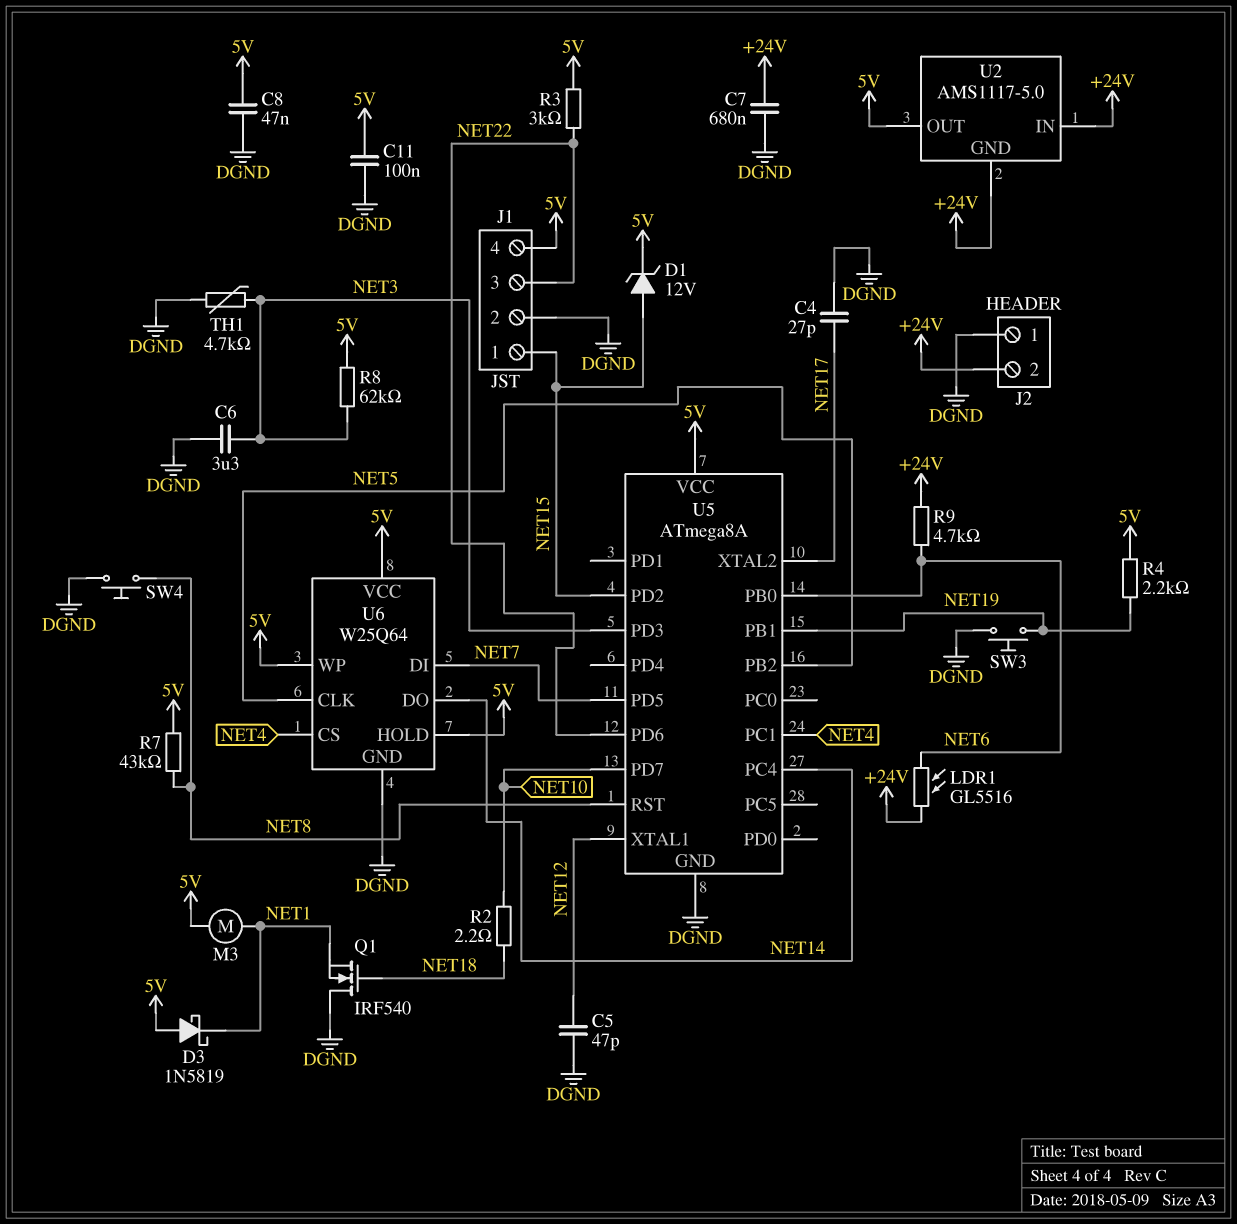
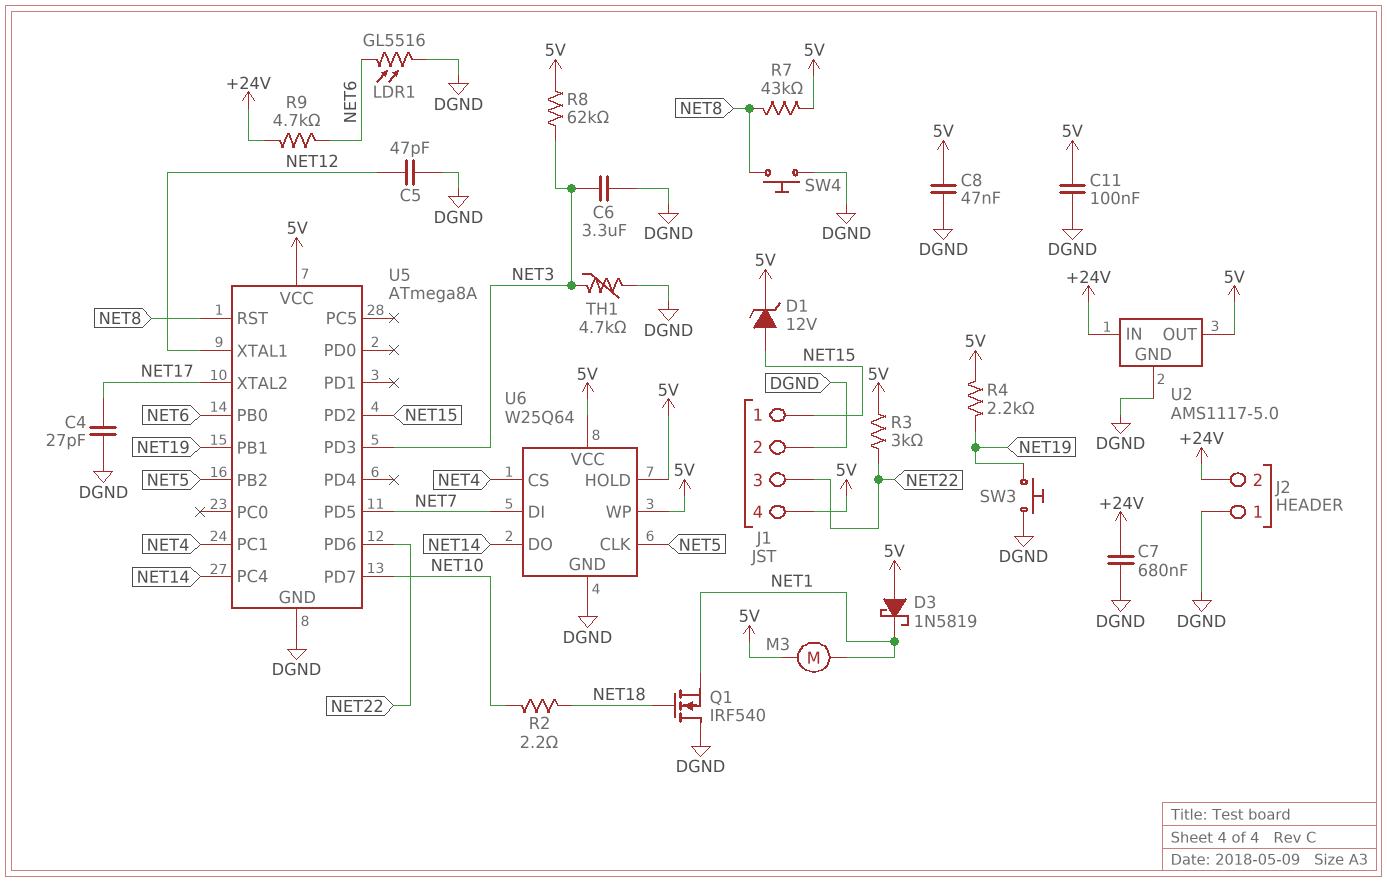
LDR1: GL5516 (+24V, NET6) -> GL5516 (DGND, NET6)
U2 pin GND: +24V -> DGND

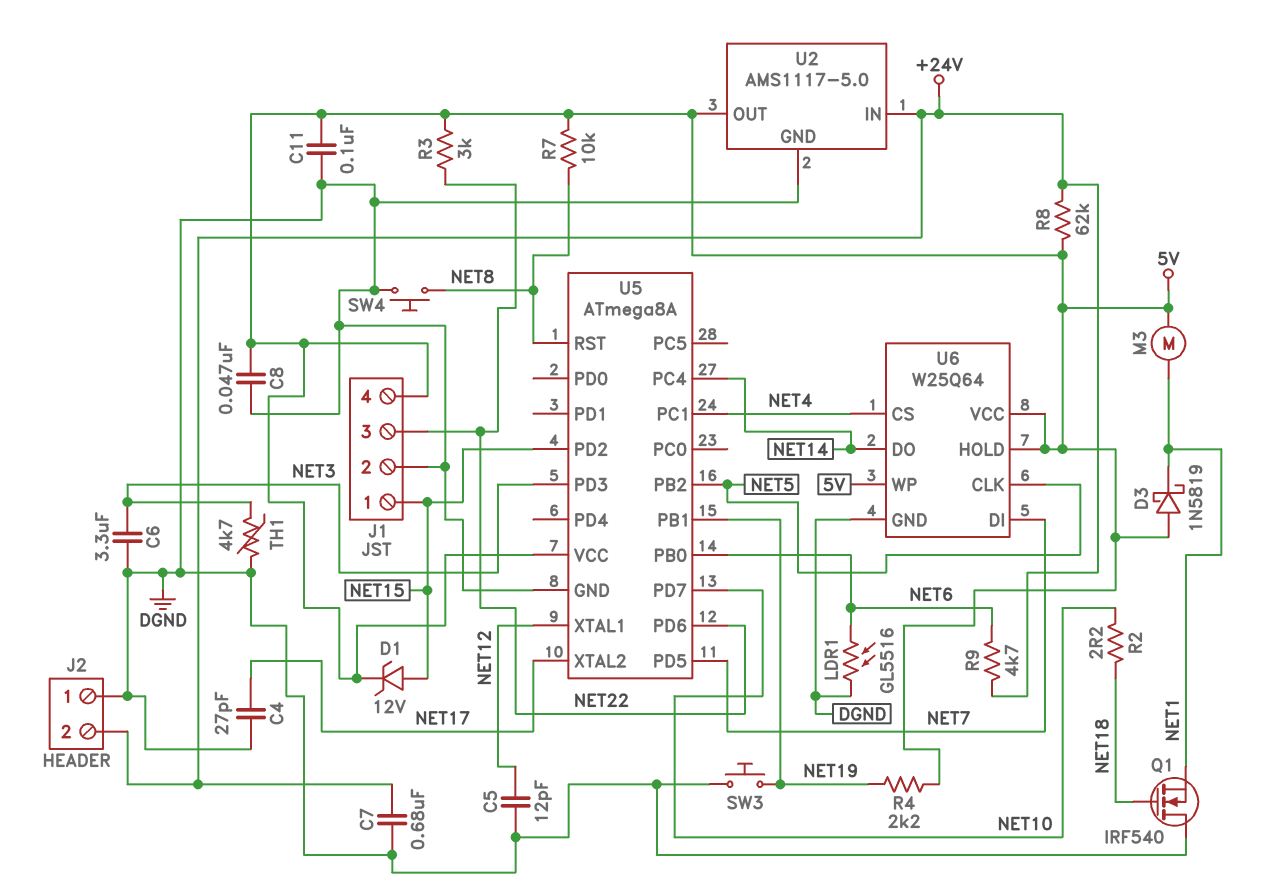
C5: 47pF (DGND, NET12) -> 12pF (DGND, NET12)
R7: 43k (5V, NET8) -> 10k (5V, NET8)
R8: 62k (5V, NET3) -> 62k (+24V, 5V)

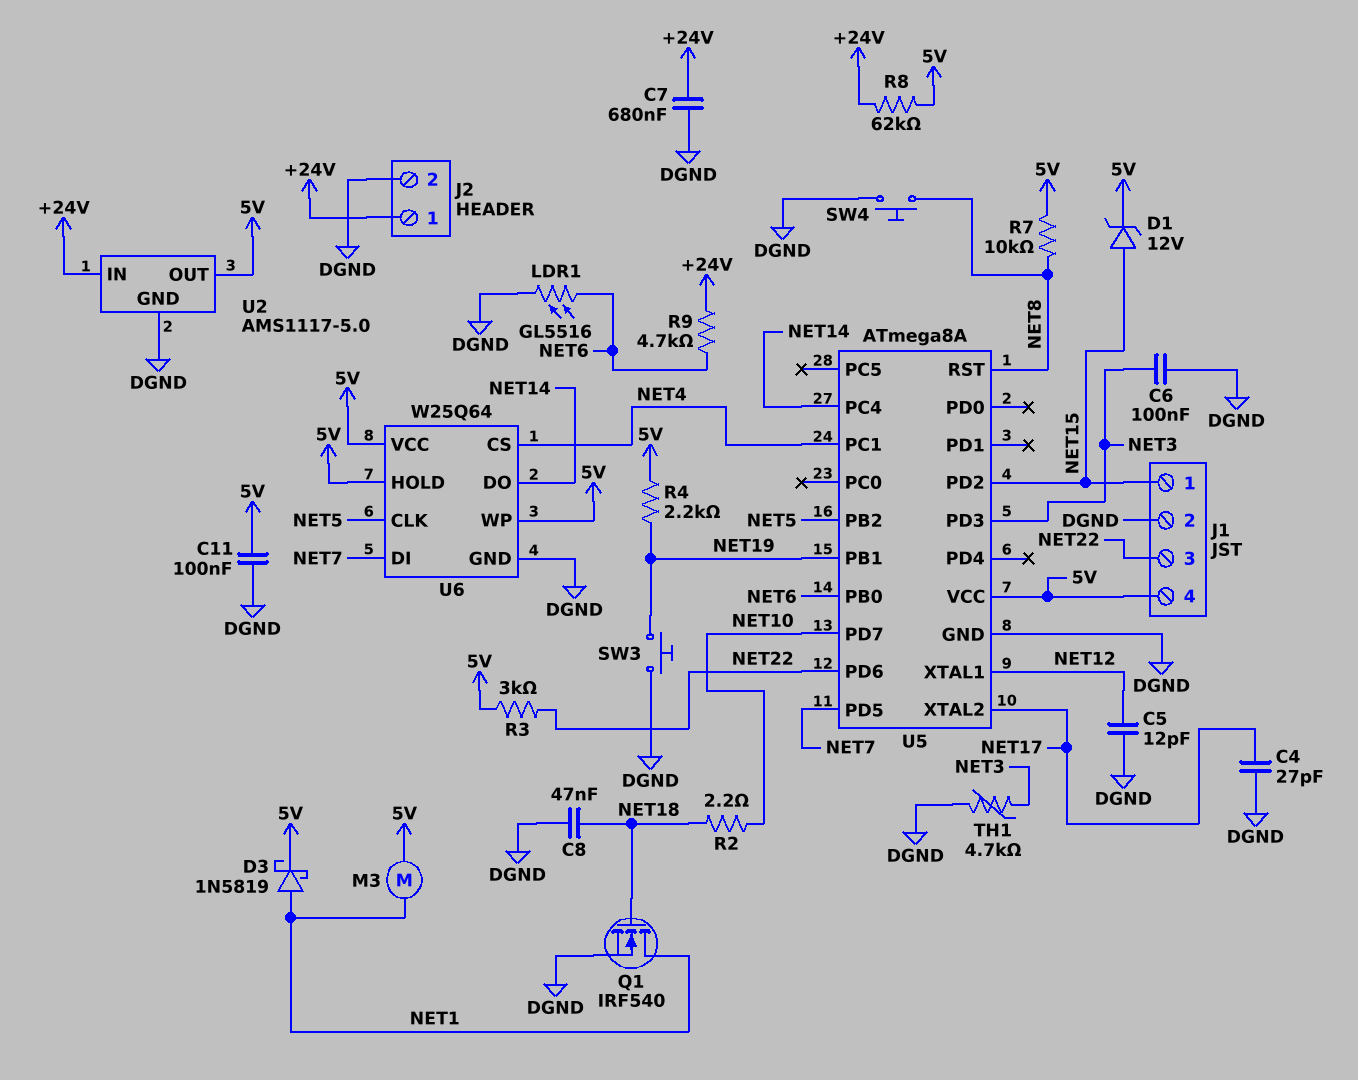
C6: 3.3uF (DGND, NET3) -> 100nF (DGND, NET3)
C8: 47nF (5V, DGND) -> 47nF (DGND, NET18)
D3: schottky 1N5819 (A 5V, K NET1) -> schottky 1N5819 (A NET1, K 5V)
J2 pin 1: DGND -> +24V
J2 pin 2: +24V -> DGND
Q1: NMOS IRF540 (G NET18, D DGND, S NET1) -> NMOS IRF540 (G NET18, D NET1, S DGND)

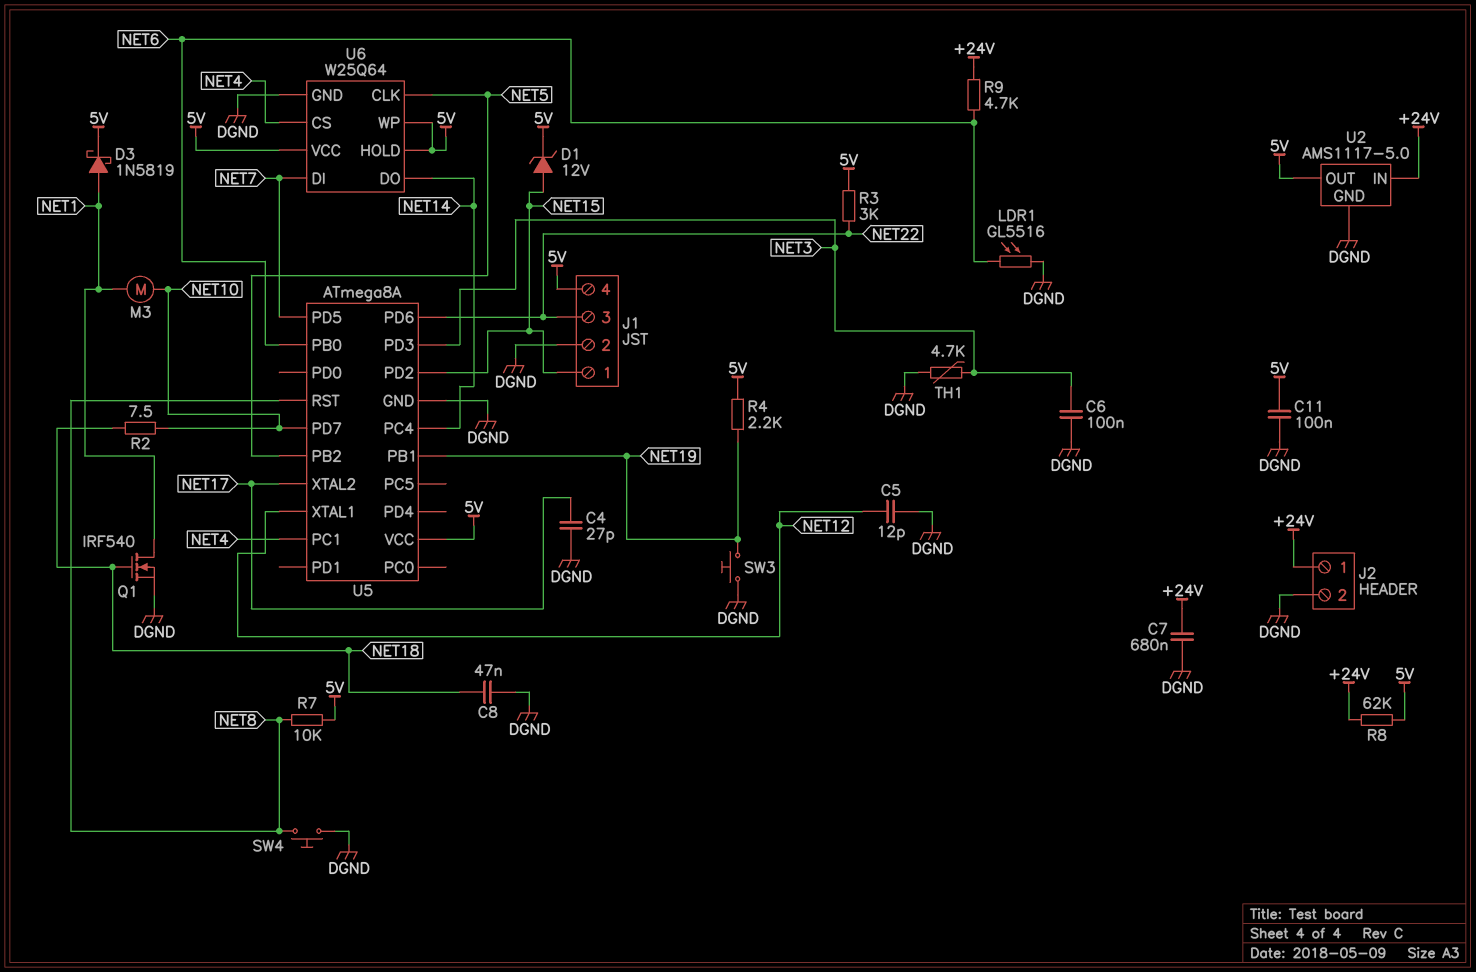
M3: motor (5V, NET1) -> motor (NET1, NET10)
R2: 2.2 (NET10, NET18) -> 7.5 (NET10, NET18)

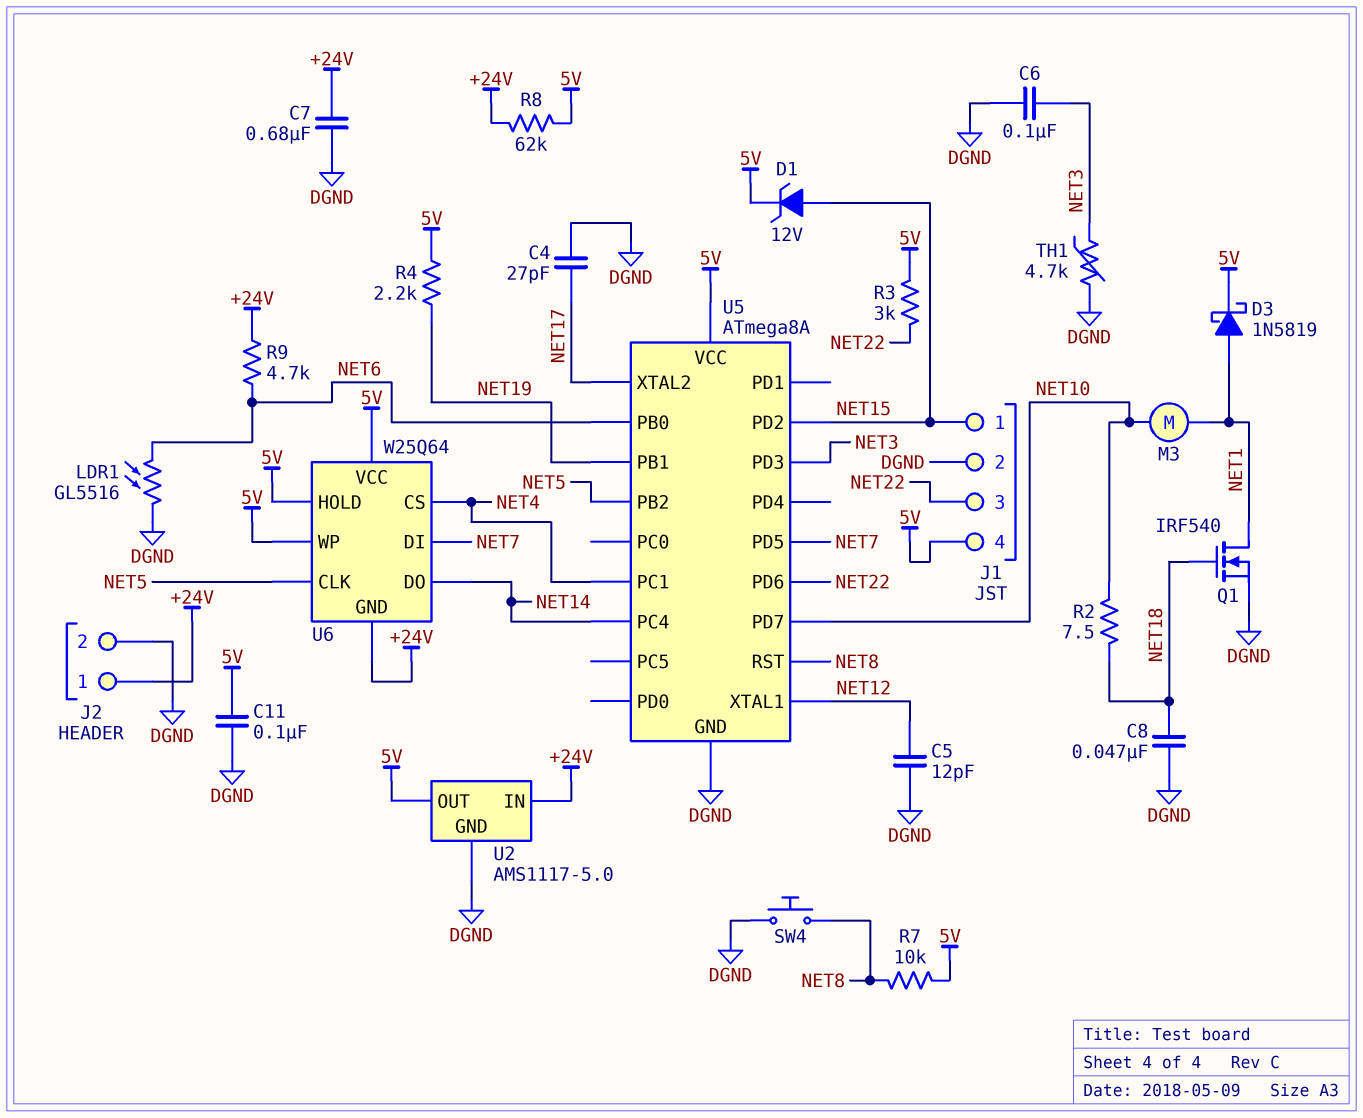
SW3: button (DGND, NET19) -> none
U6 pin GND: DGND -> +24V

